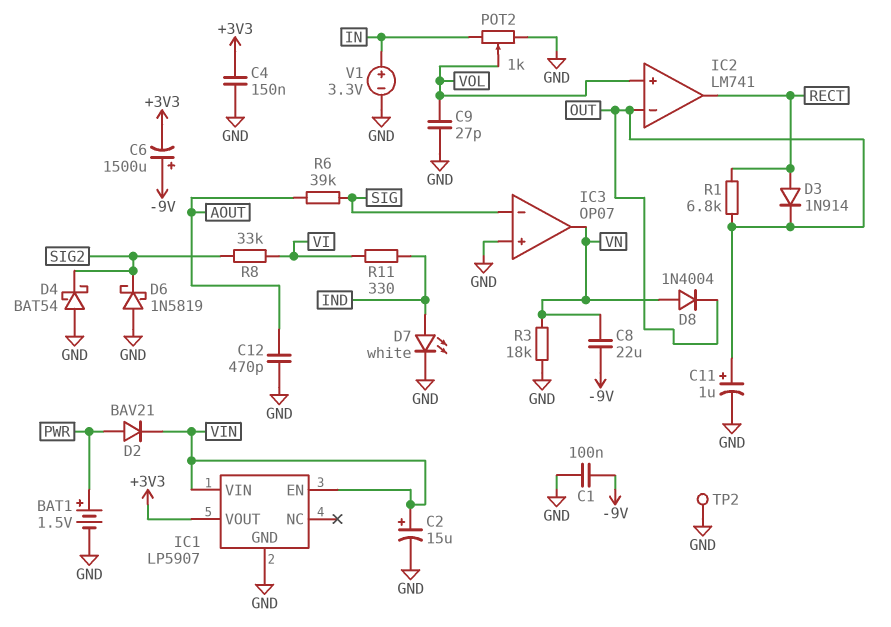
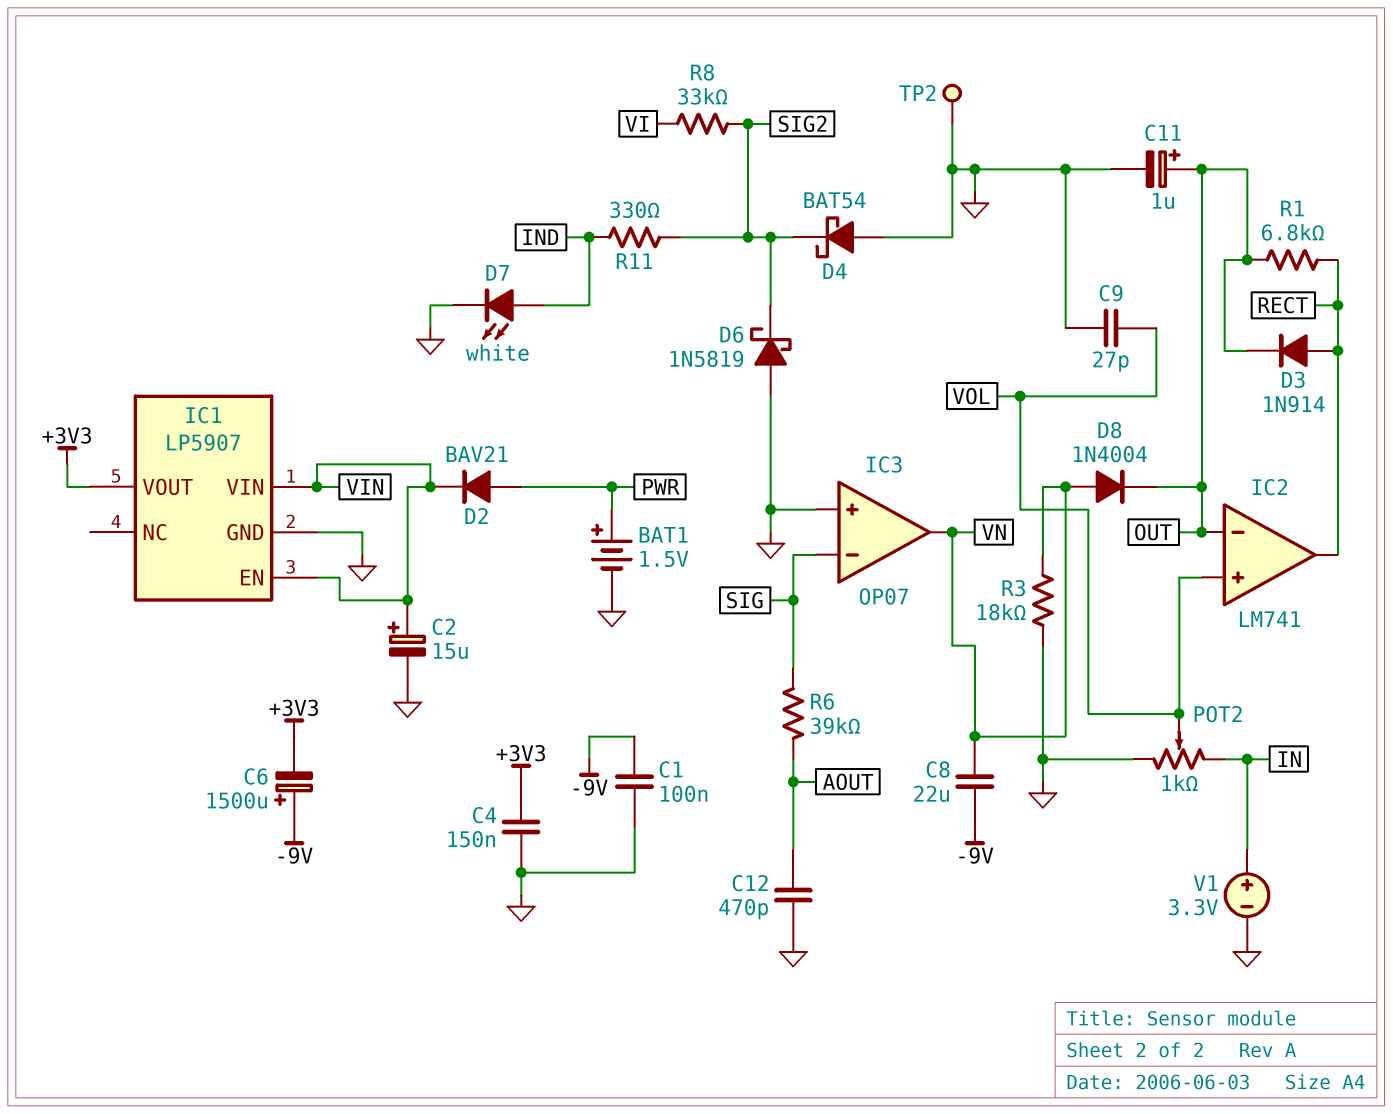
R11: 330 (IND, VI) -> 330 (IND, SIG2)

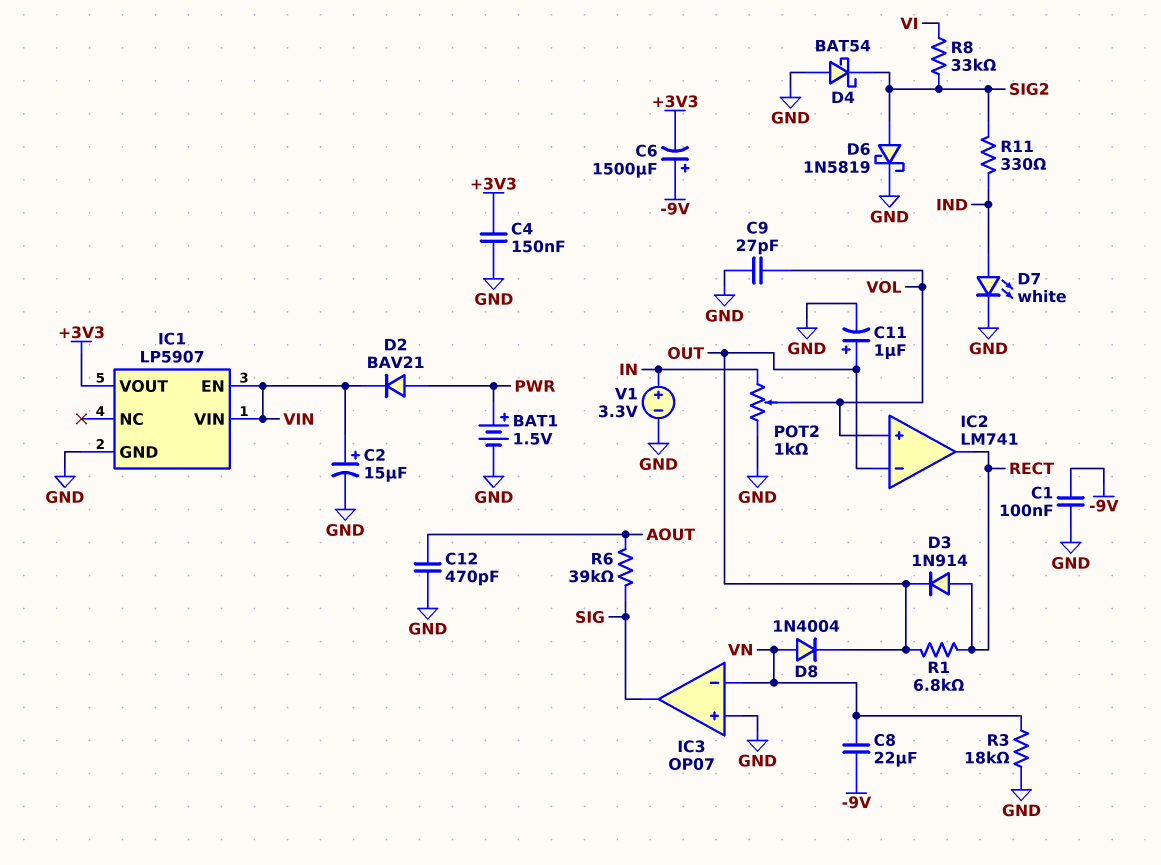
D6: schottky 1N5819 (A GND, K SIG2) -> schottky 1N5819 (A SIG2, K GND)
IC3 pin in-: SIG -> VN
IC3 pin out: VN -> SIG
TP2: test point (GND) -> none

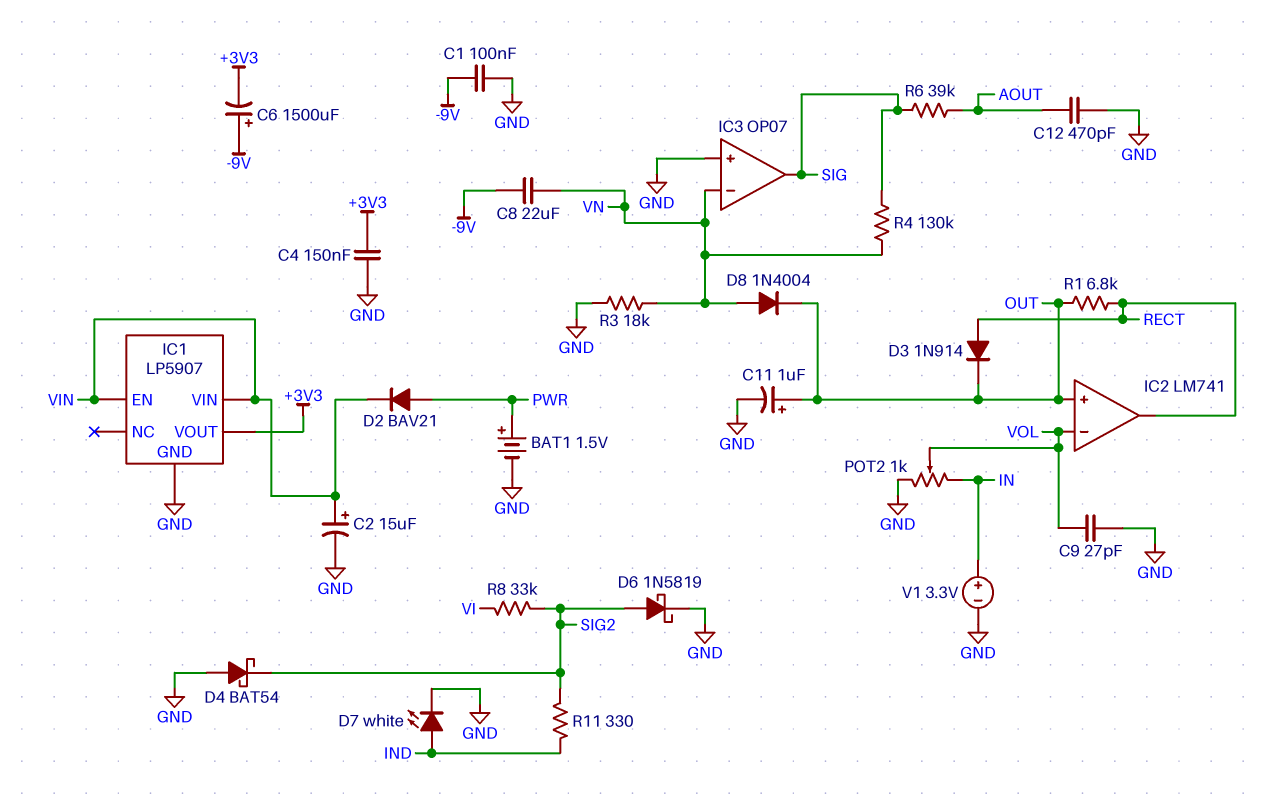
IC2 pin in+: VOL -> OUT
IC2 pin in-: OUT -> VOL
R4: none -> 130k (SIG, VN)

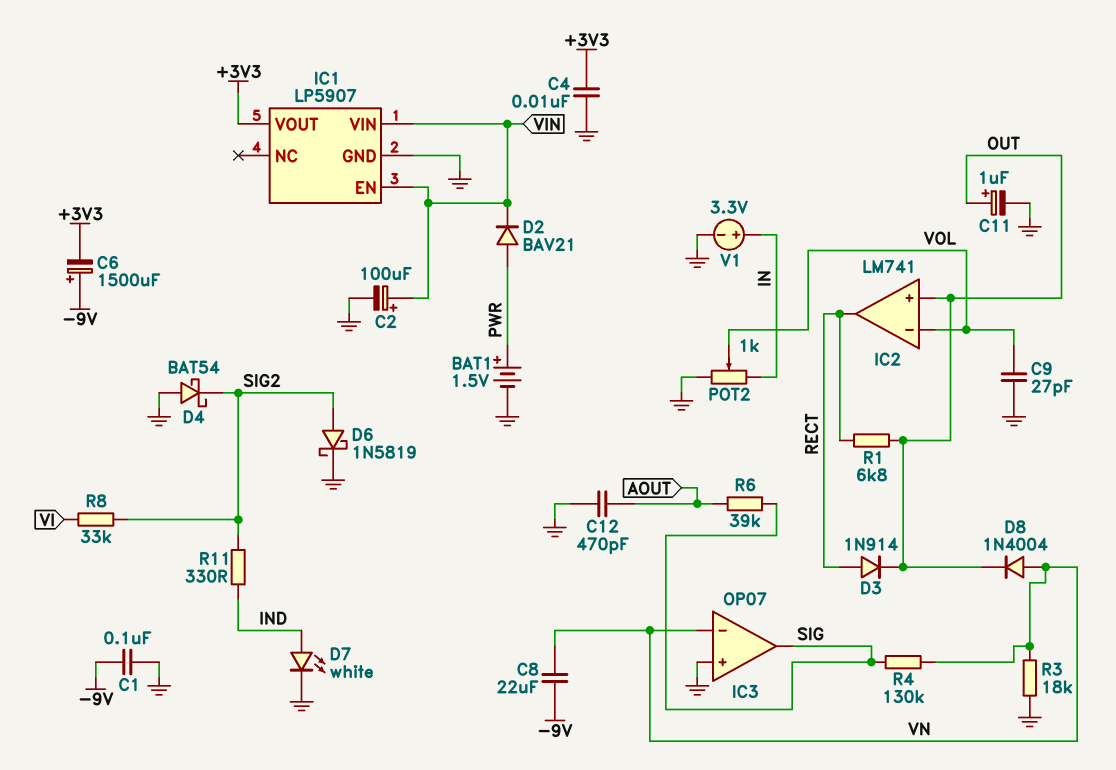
C2: 15uF (plus VIN, minus GND) -> 100uF (plus VIN, minus GND)
C4: 150nF (+3V3, GND) -> 10nF (+3V3, GND)

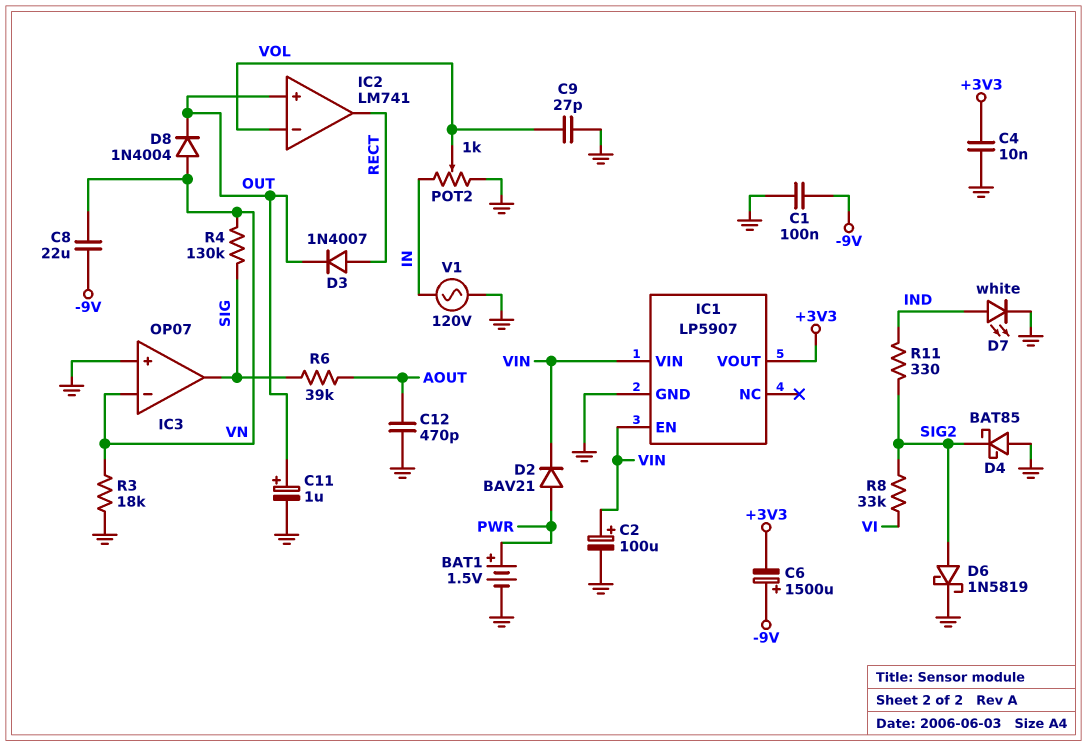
D3: diode 1N914 (A RECT, K OUT) -> diode 1N4007 (A RECT, K OUT)
D4: schottky BAT54 (A GND, K SIG2) -> schottky BAT85 (A GND, K SIG2)
R1: 6.8k (OUT, RECT) -> none
V1: 3.3V (plus IN, minus GND) -> AC 120V (GND, IN)

